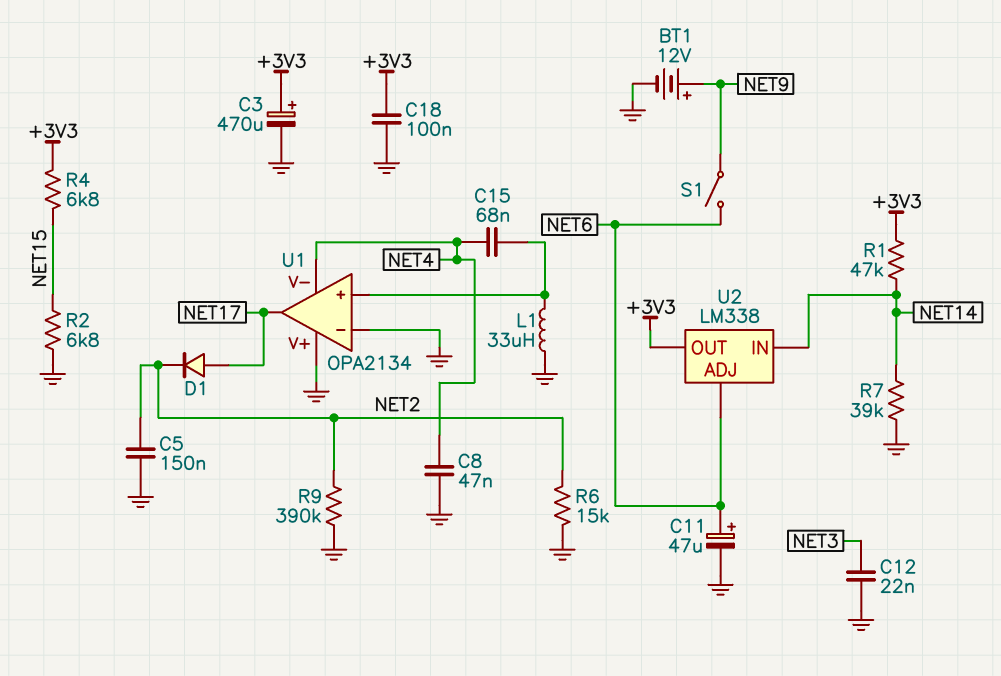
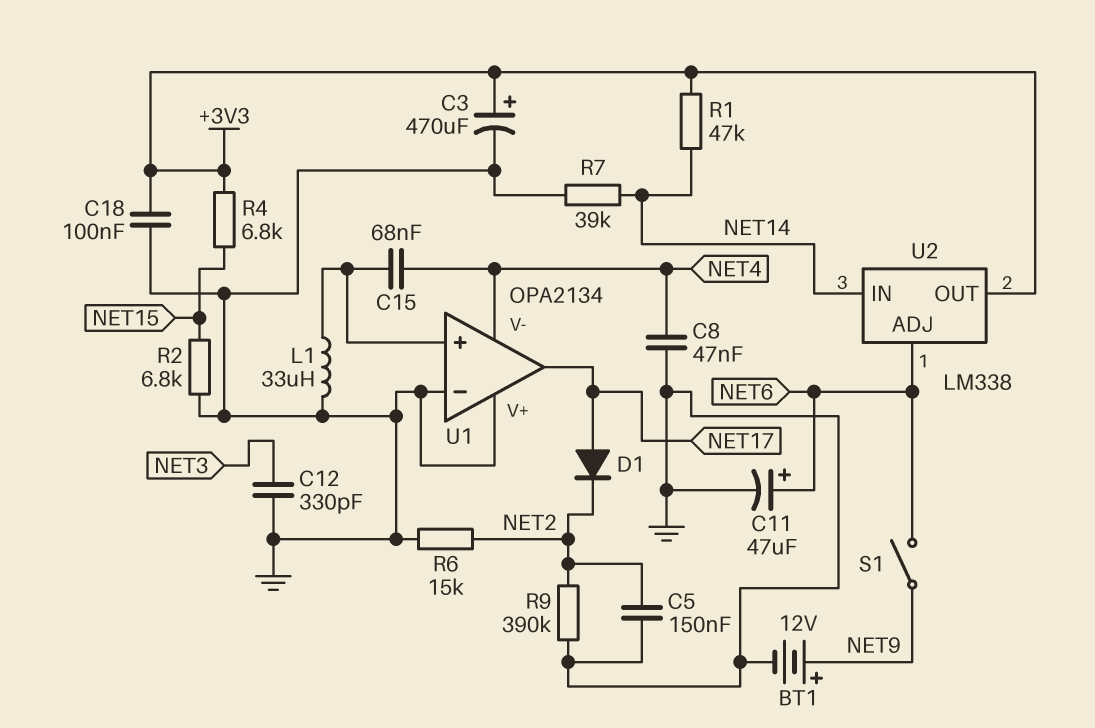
C12: 22nF (GND, NET3) -> 330pF (GND, NET3)

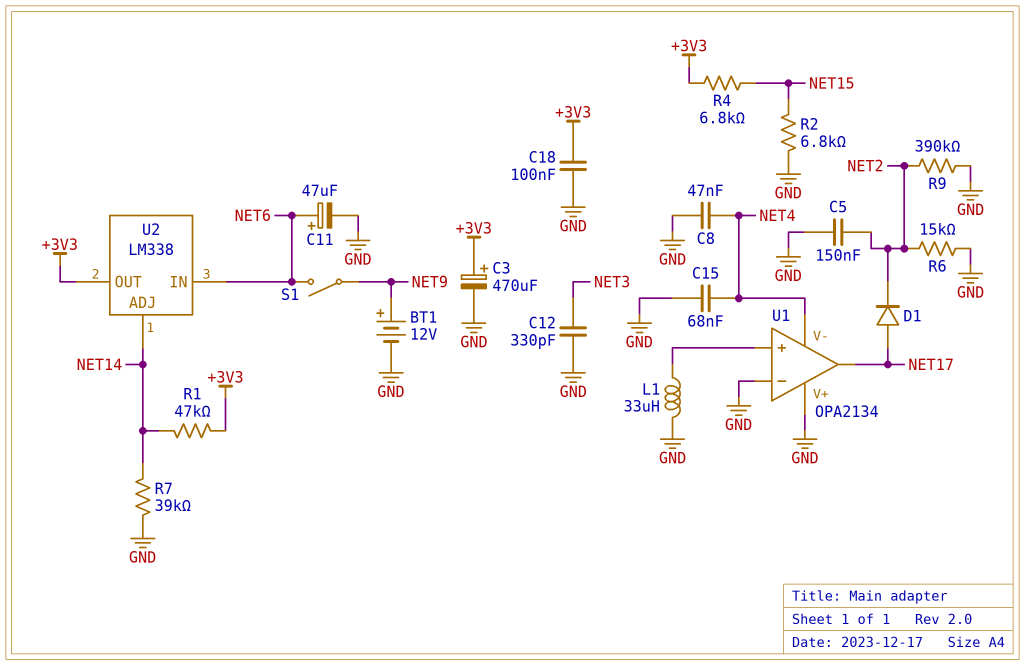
C15: 68nF (NET4, U1/in+) -> 68nF (GND, NET4)
U2 pin ADJ: NET6 -> NET14
U2 pin IN: NET14 -> NET6

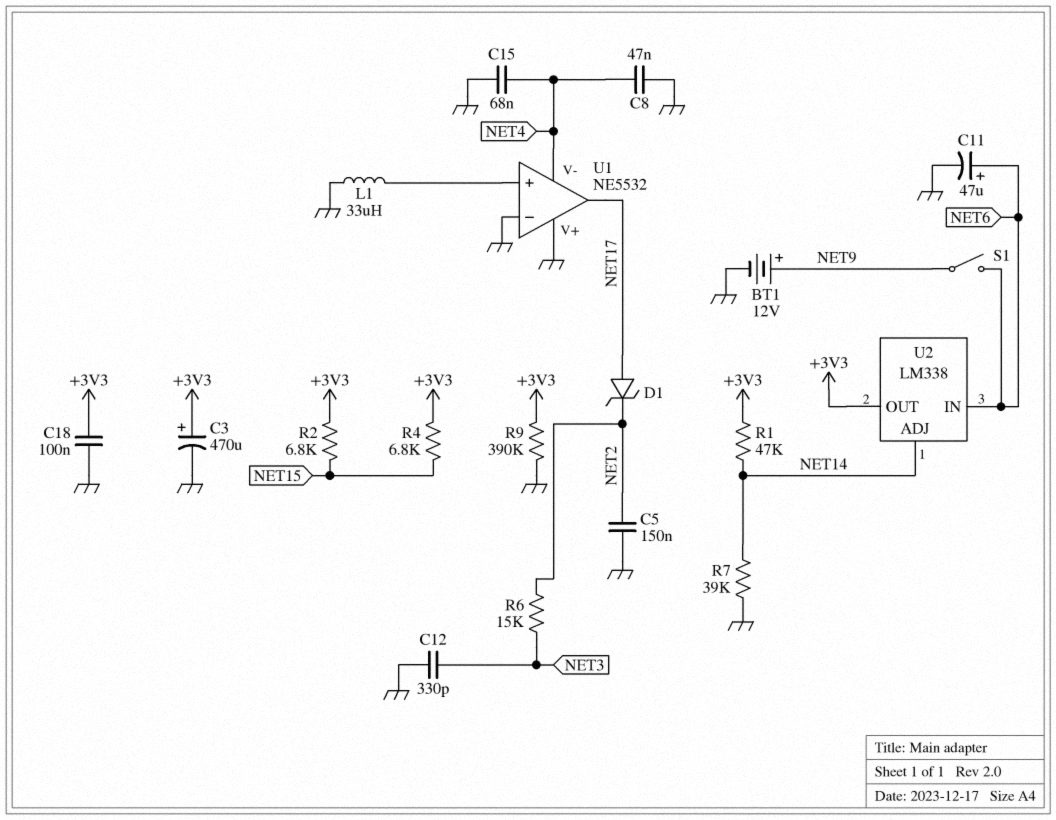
D1: diode (A NET17, K NET2) -> zener (A NET17, K NET2)
R2: 6.8k (GND, NET15) -> 6.8k (+3V3, NET15)
R6: 15k (GND, NET2) -> 15k (NET2, NET3)
R9: 390k (GND, NET2) -> 390k (+3V3, GND)
U1: OPA2134 -> NE5532

